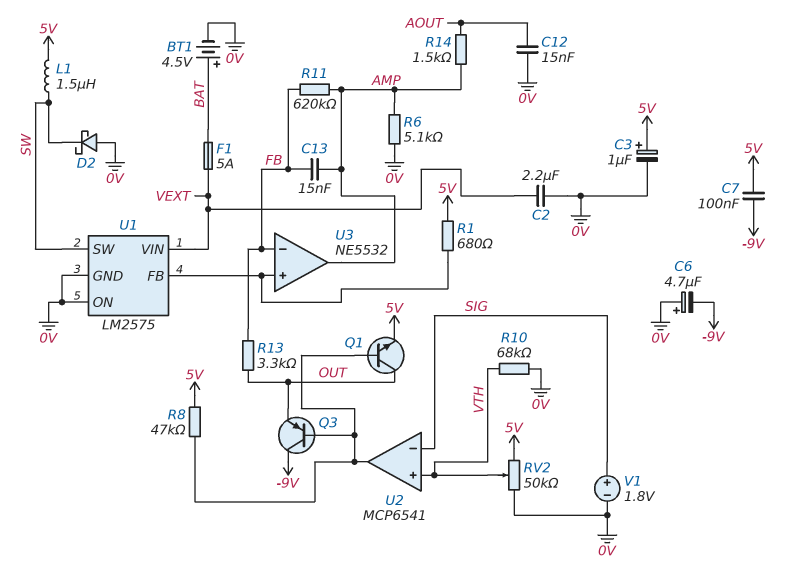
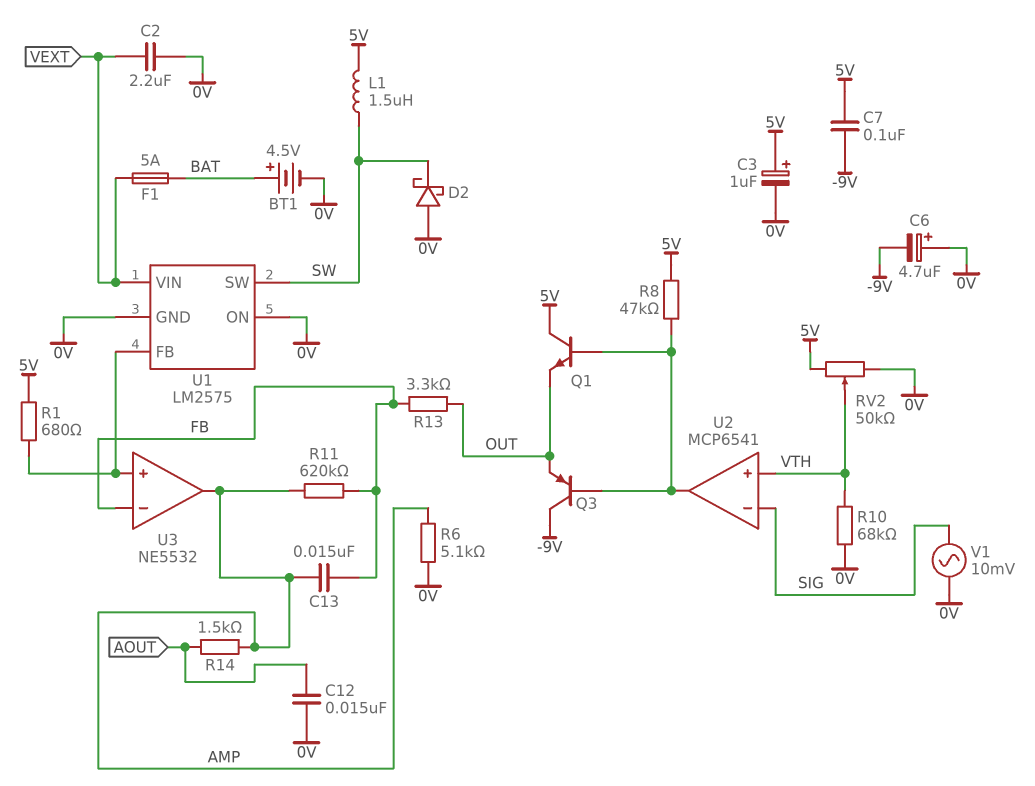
Q1: NPN (B U2/out, C OUT, E 5V) -> NPN (B U2/out, C 5V, E OUT)
V1: 1.8V (plus SIG, minus 0V) -> AC 10mV (0V, SIG)

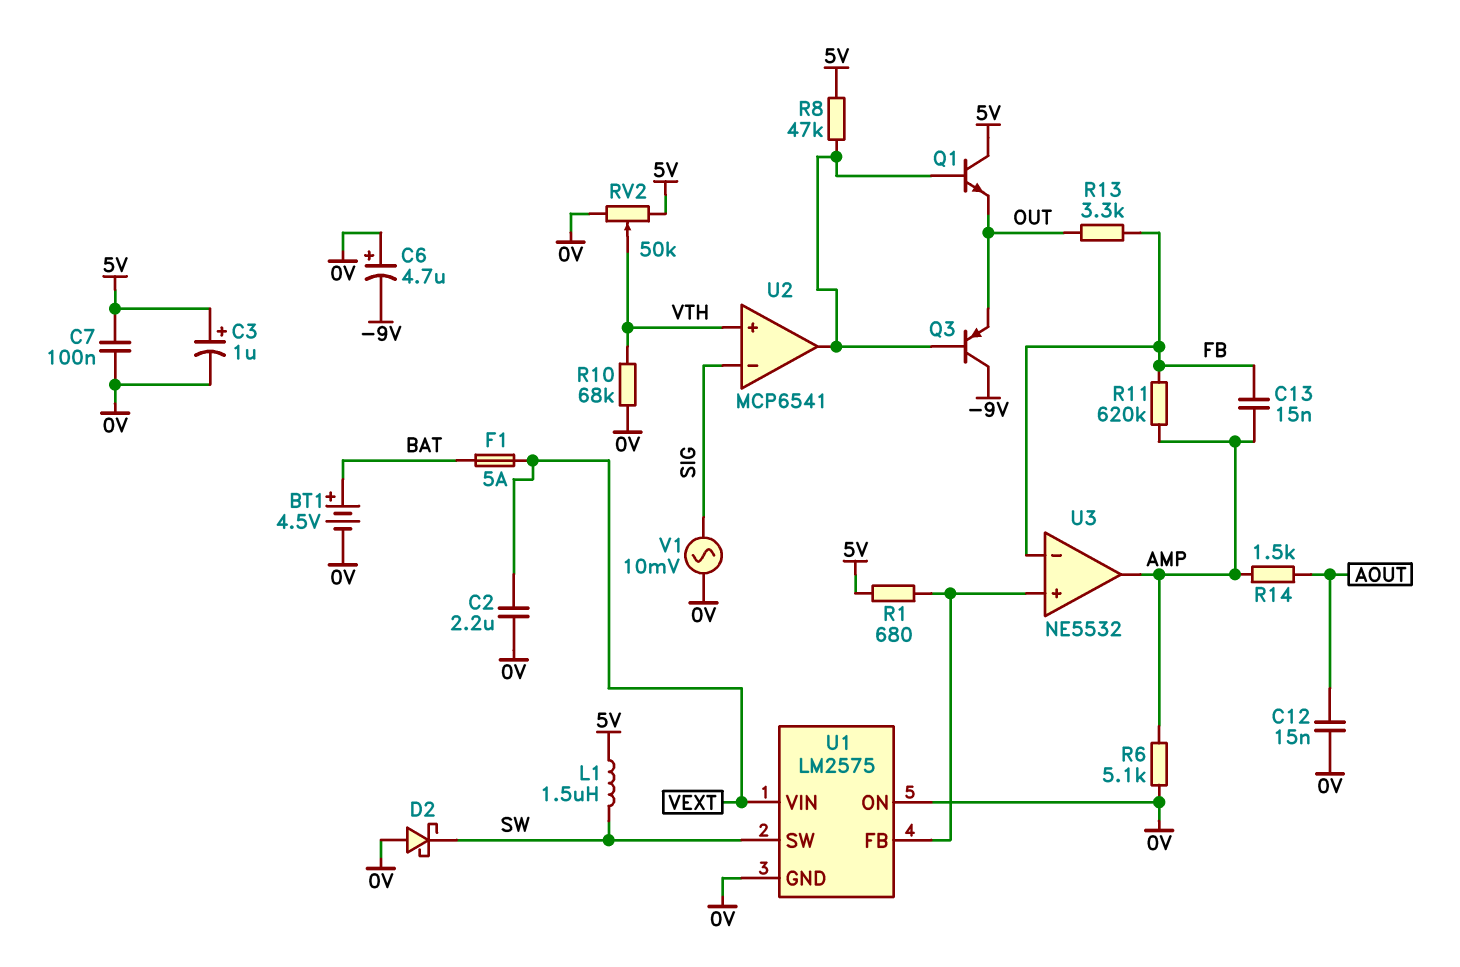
C7: 100nF (-9V, 5V) -> 100nF (0V, 5V)

